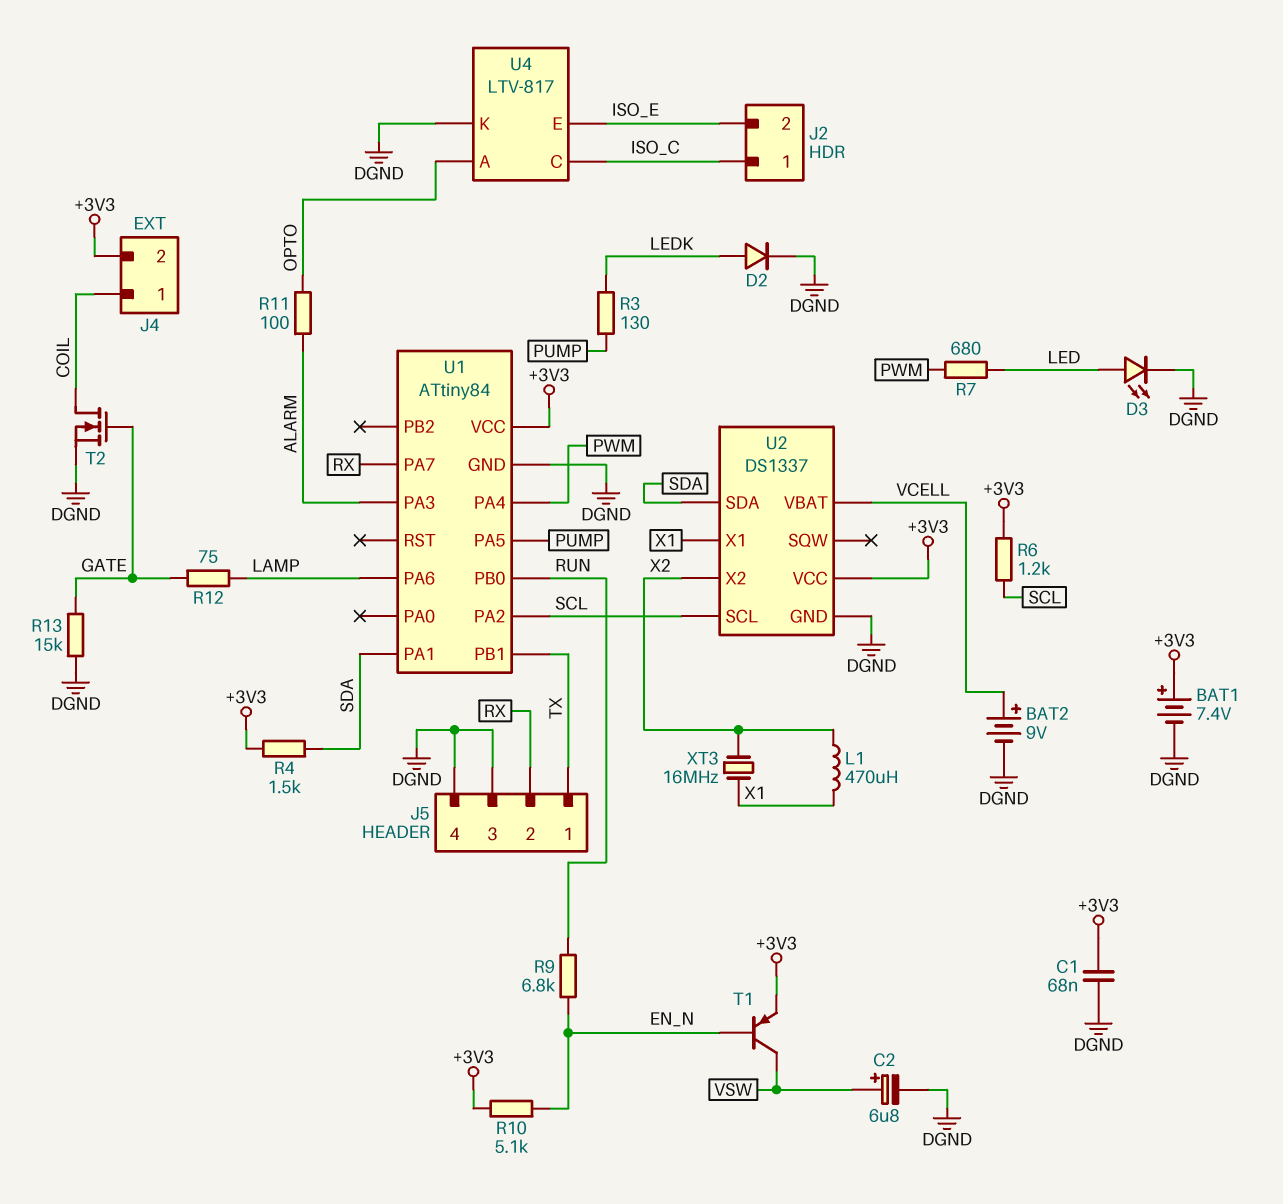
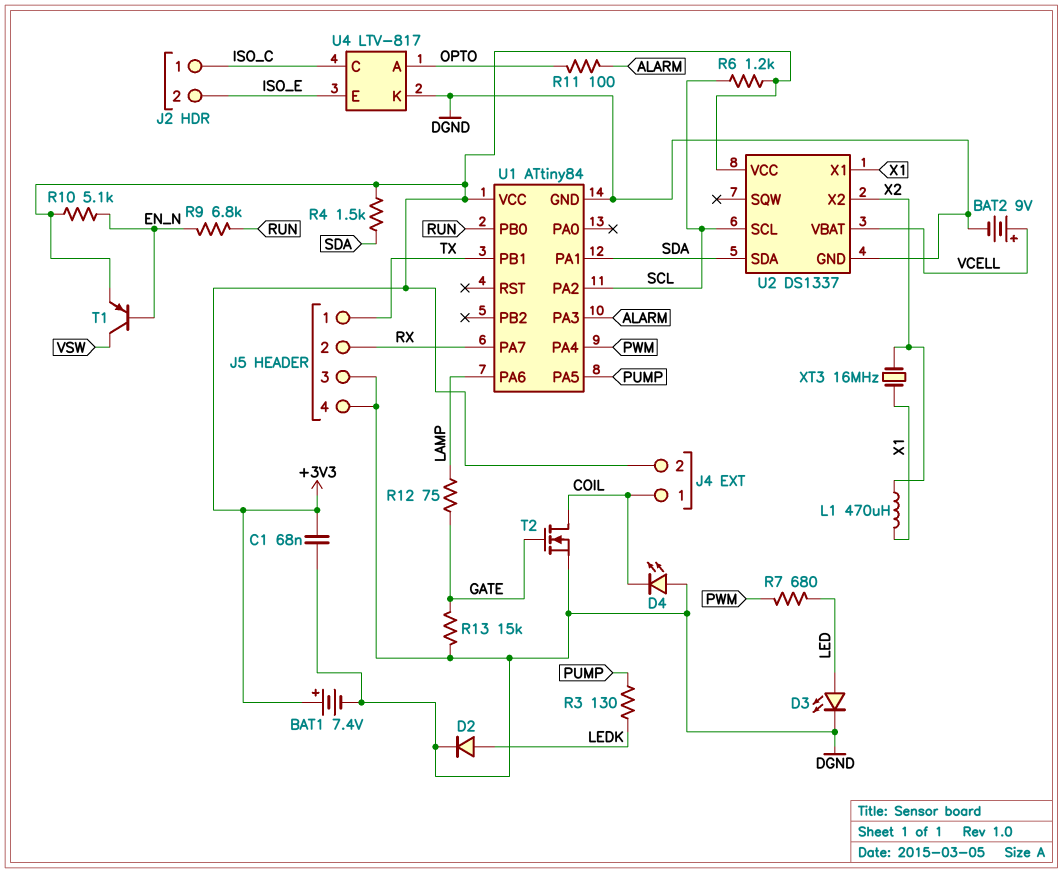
C2: 6.8uF (plus VSW, minus DGND) -> none
D4: none -> LED (A DGND, K COIL)

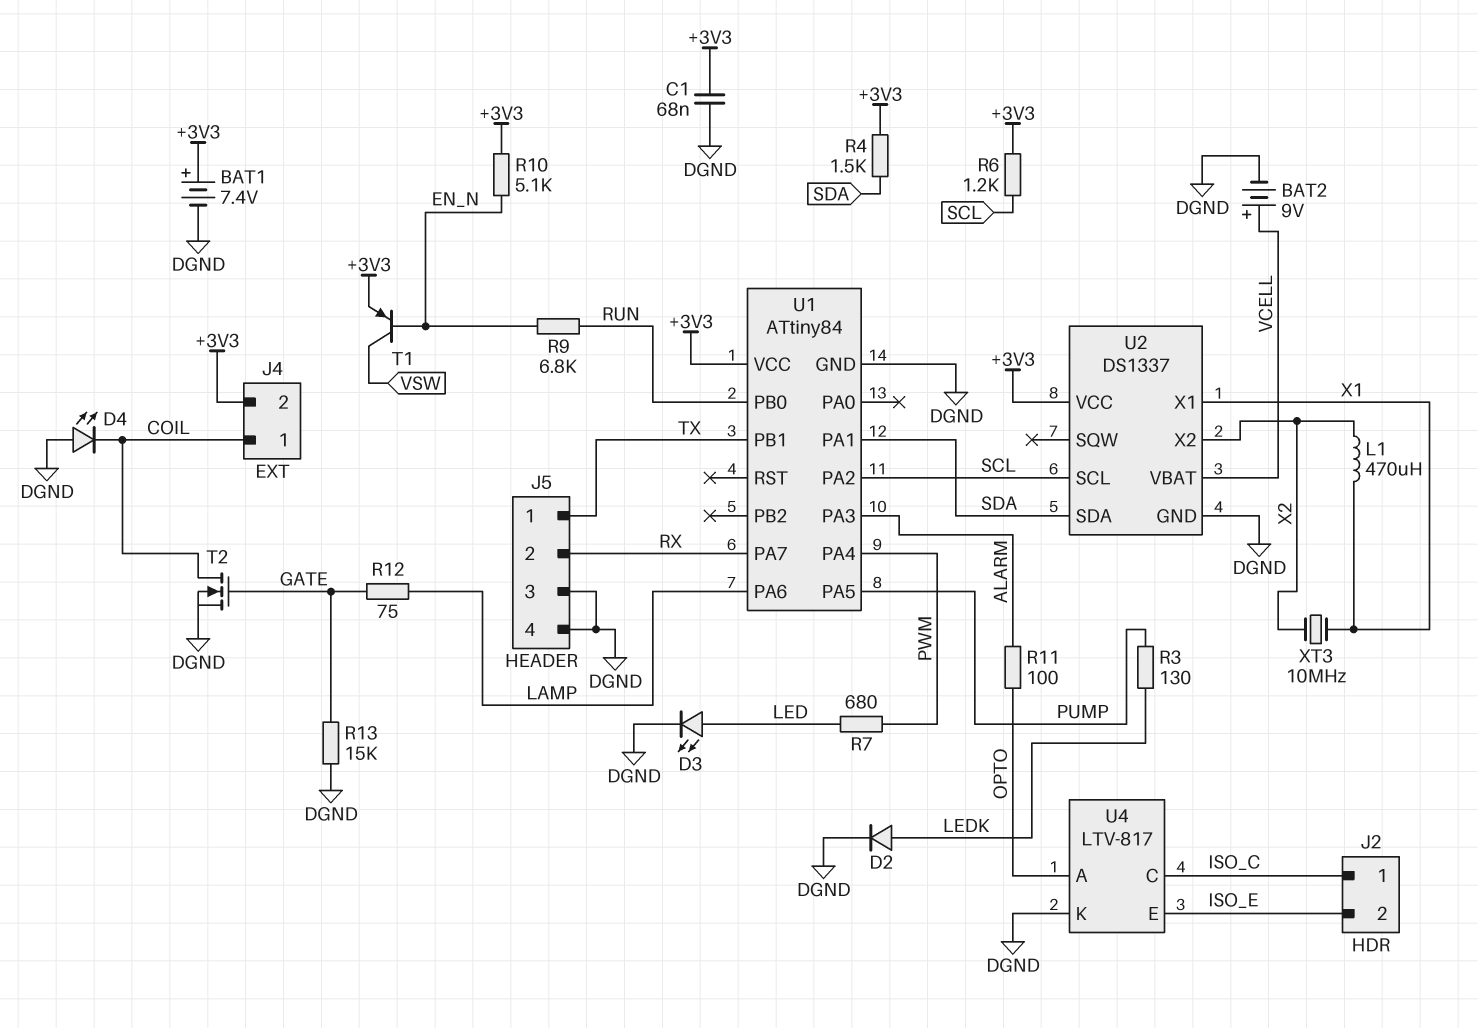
XT3: 16MHz (X1, X2) -> 10MHz (X1, X2)

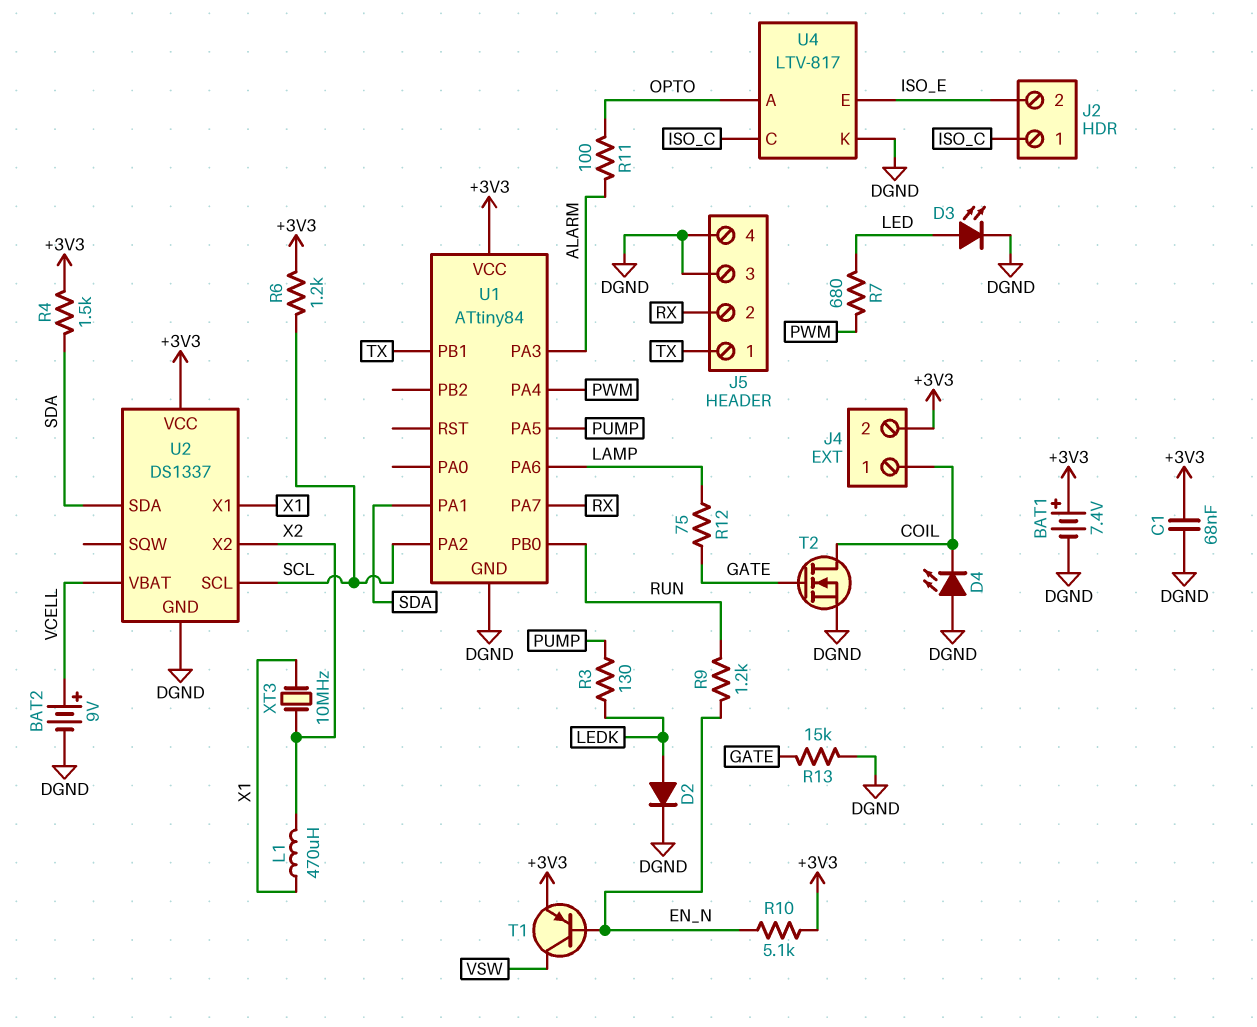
R9: 6.8k (EN_N, RUN) -> 1.2k (EN_N, RUN)

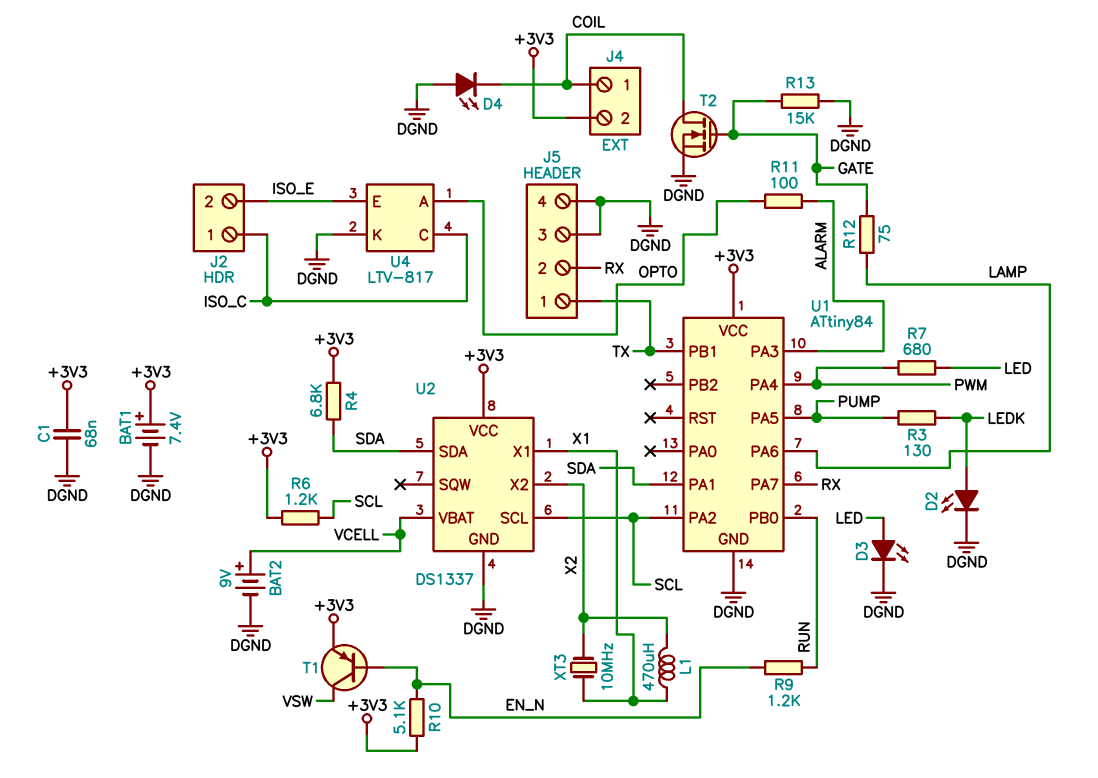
D2: diode (A LEDK, K DGND) -> LED (A LEDK, K DGND)
R4: 1.5k (+3V3, SDA) -> 6.8k (+3V3, SDA)

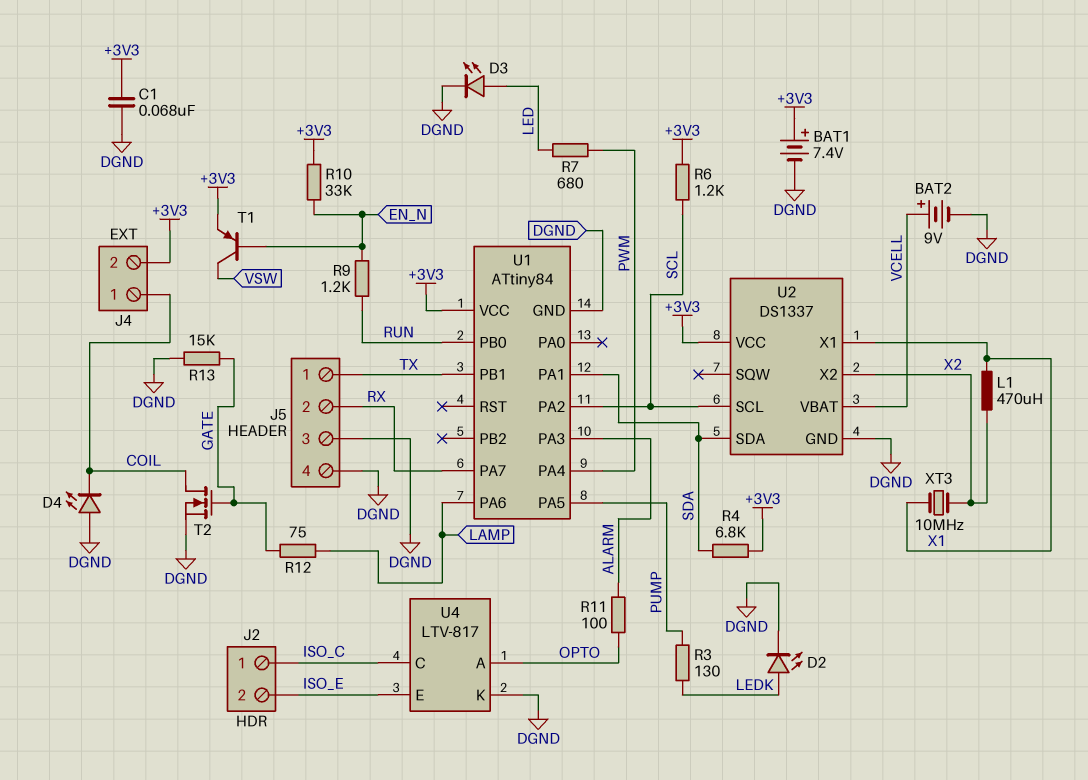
R10: 5.1k (+3V3, EN_N) -> 33k (+3V3, EN_N)

